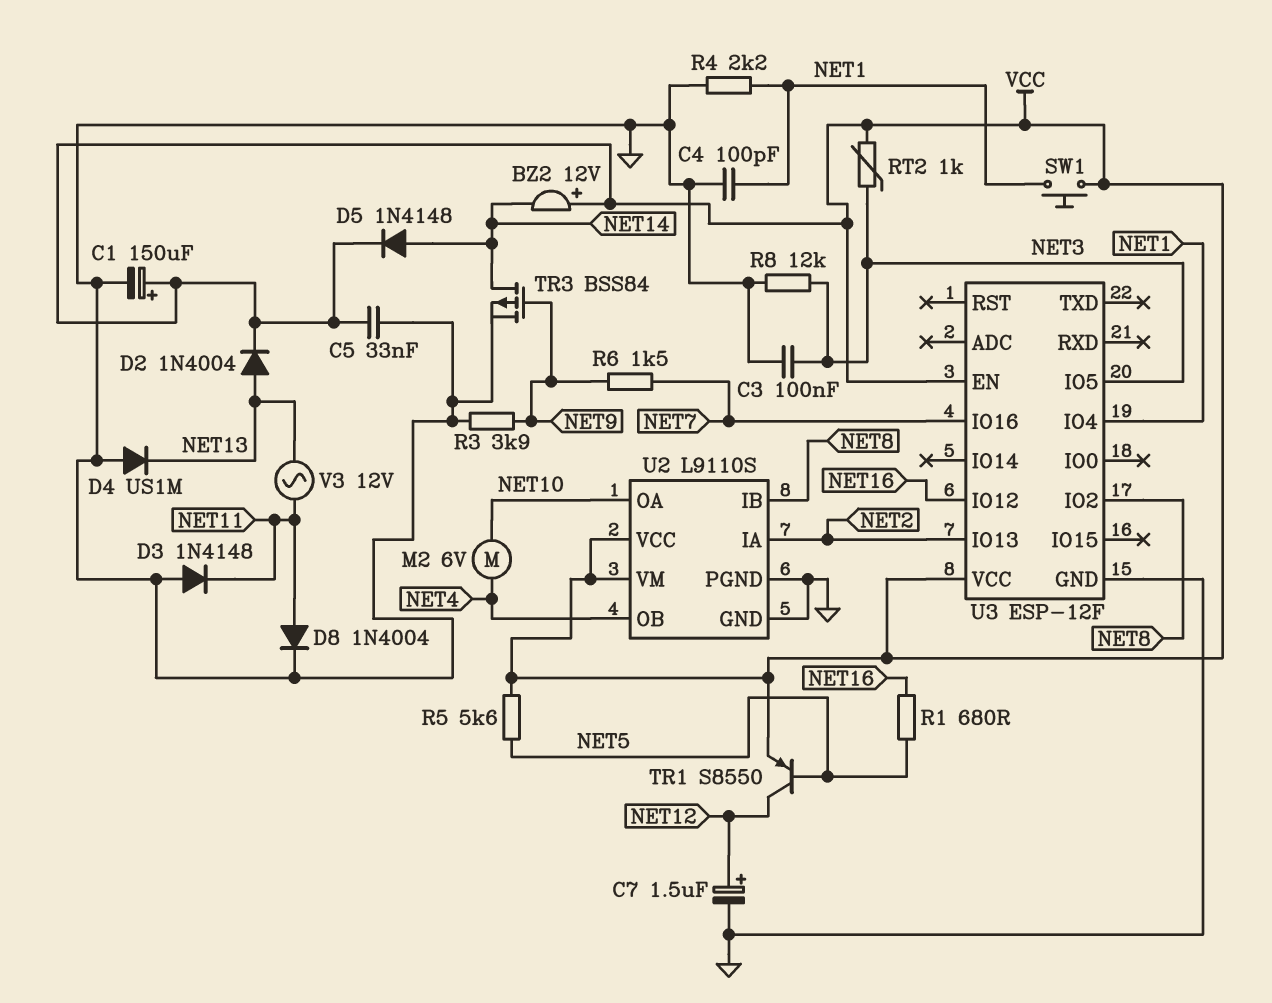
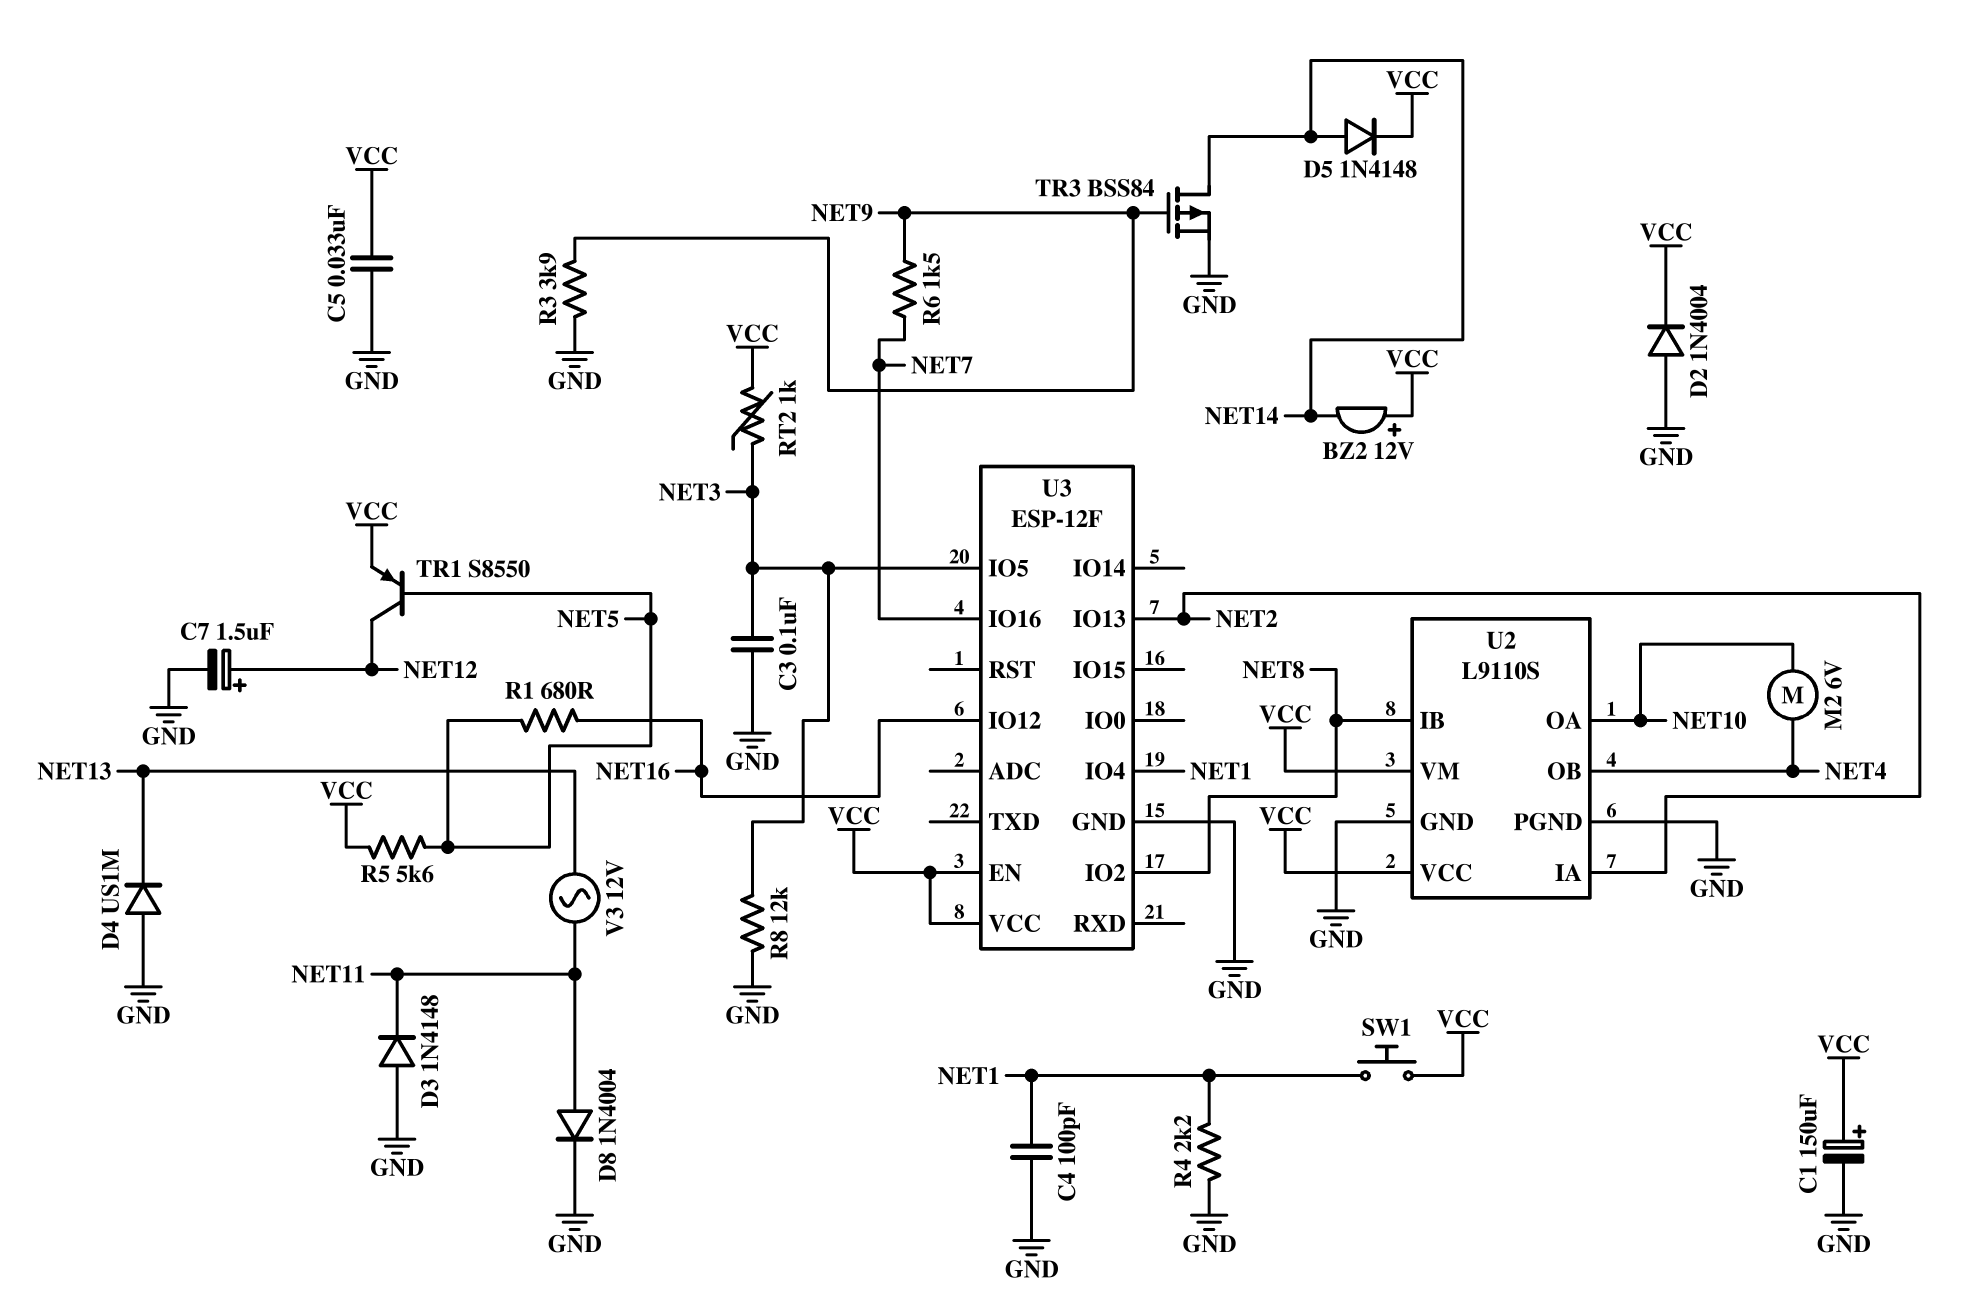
D2: diode 1N4004 (A NET13, K VCC) -> diode 1N4004 (A GND, K VCC)

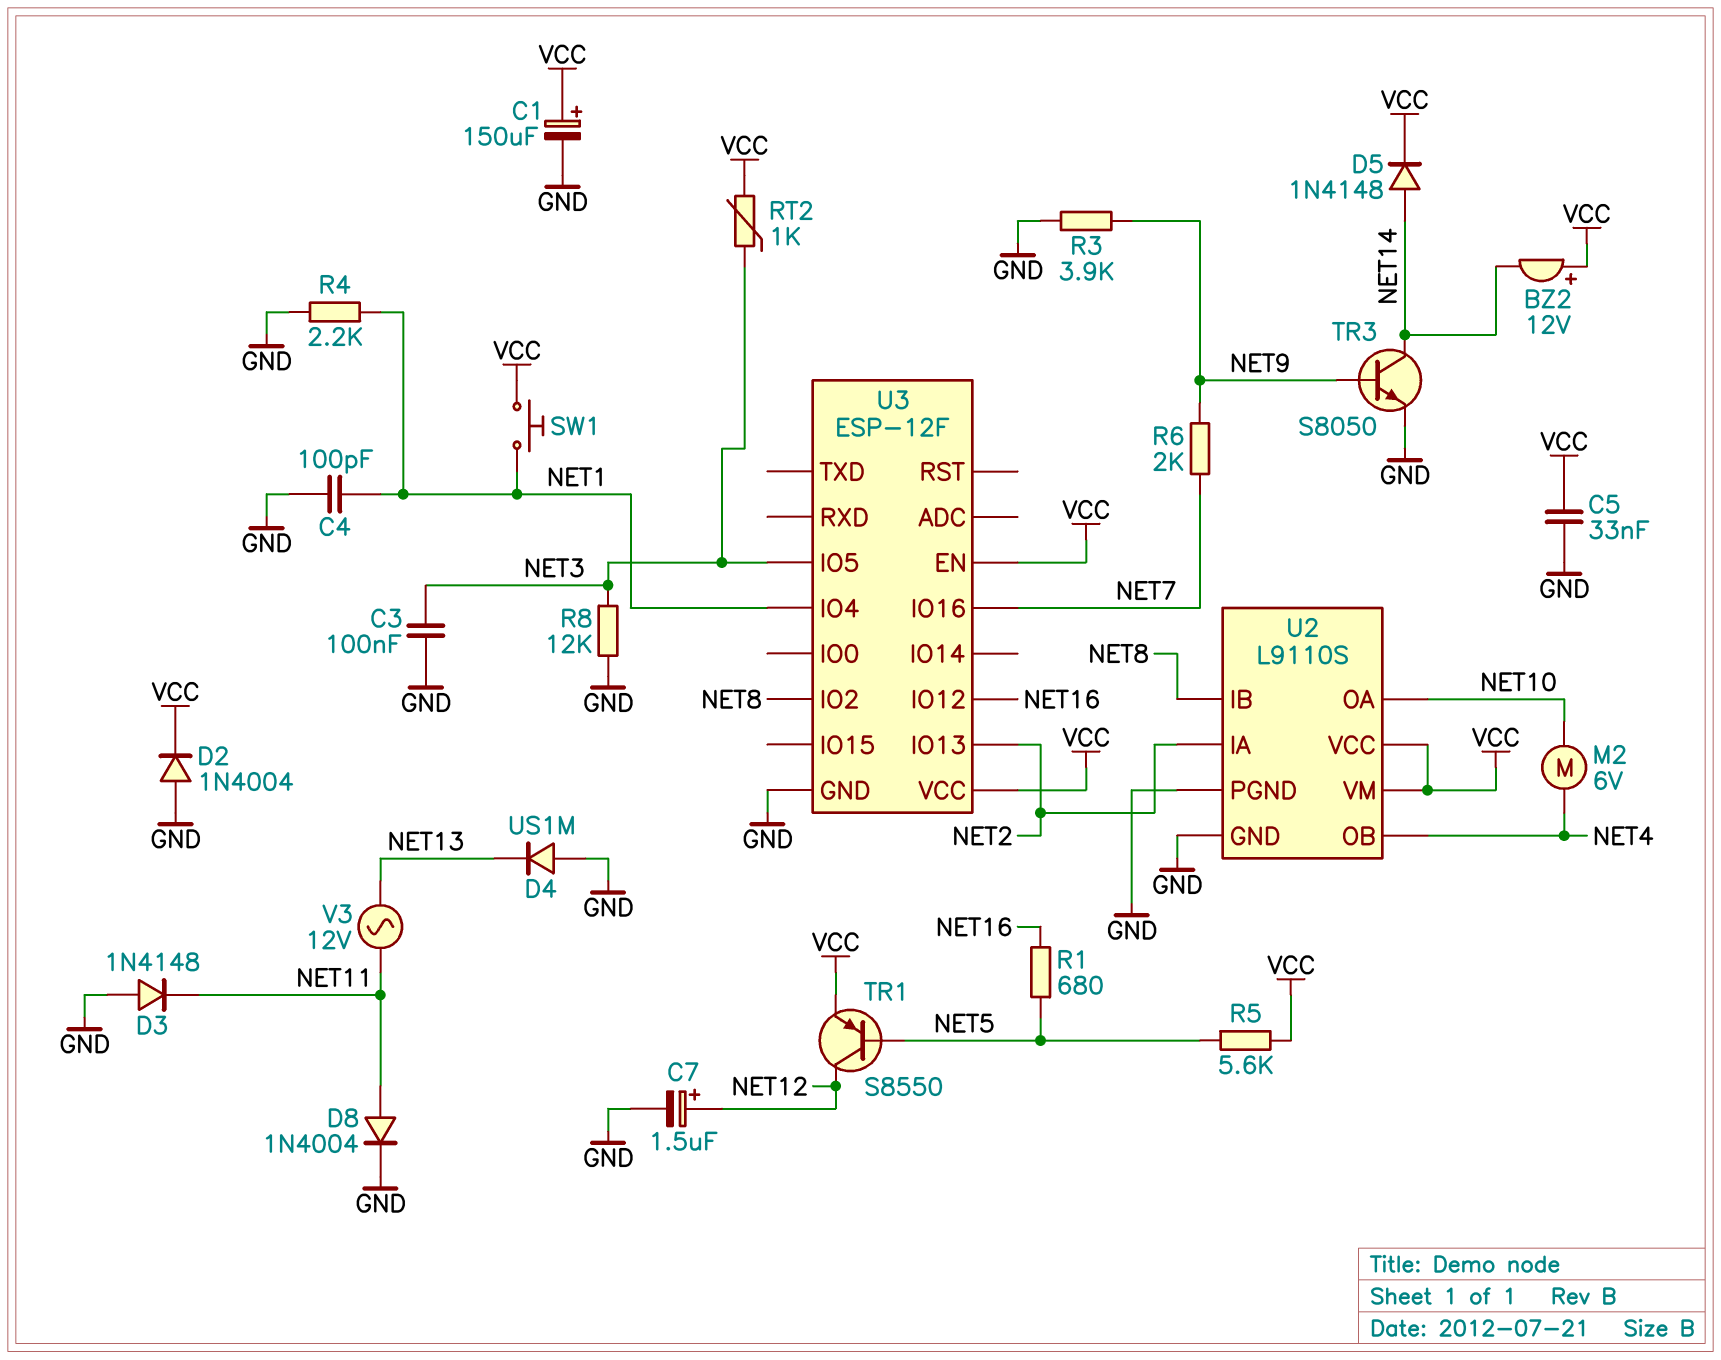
R6: 1.5k (NET7, NET9) -> 2k (NET7, NET9)
TR3: PMOS BSS84 (G NET9, D NET14, S GND) -> NPN S8050 (B NET9, C NET14, E GND)

